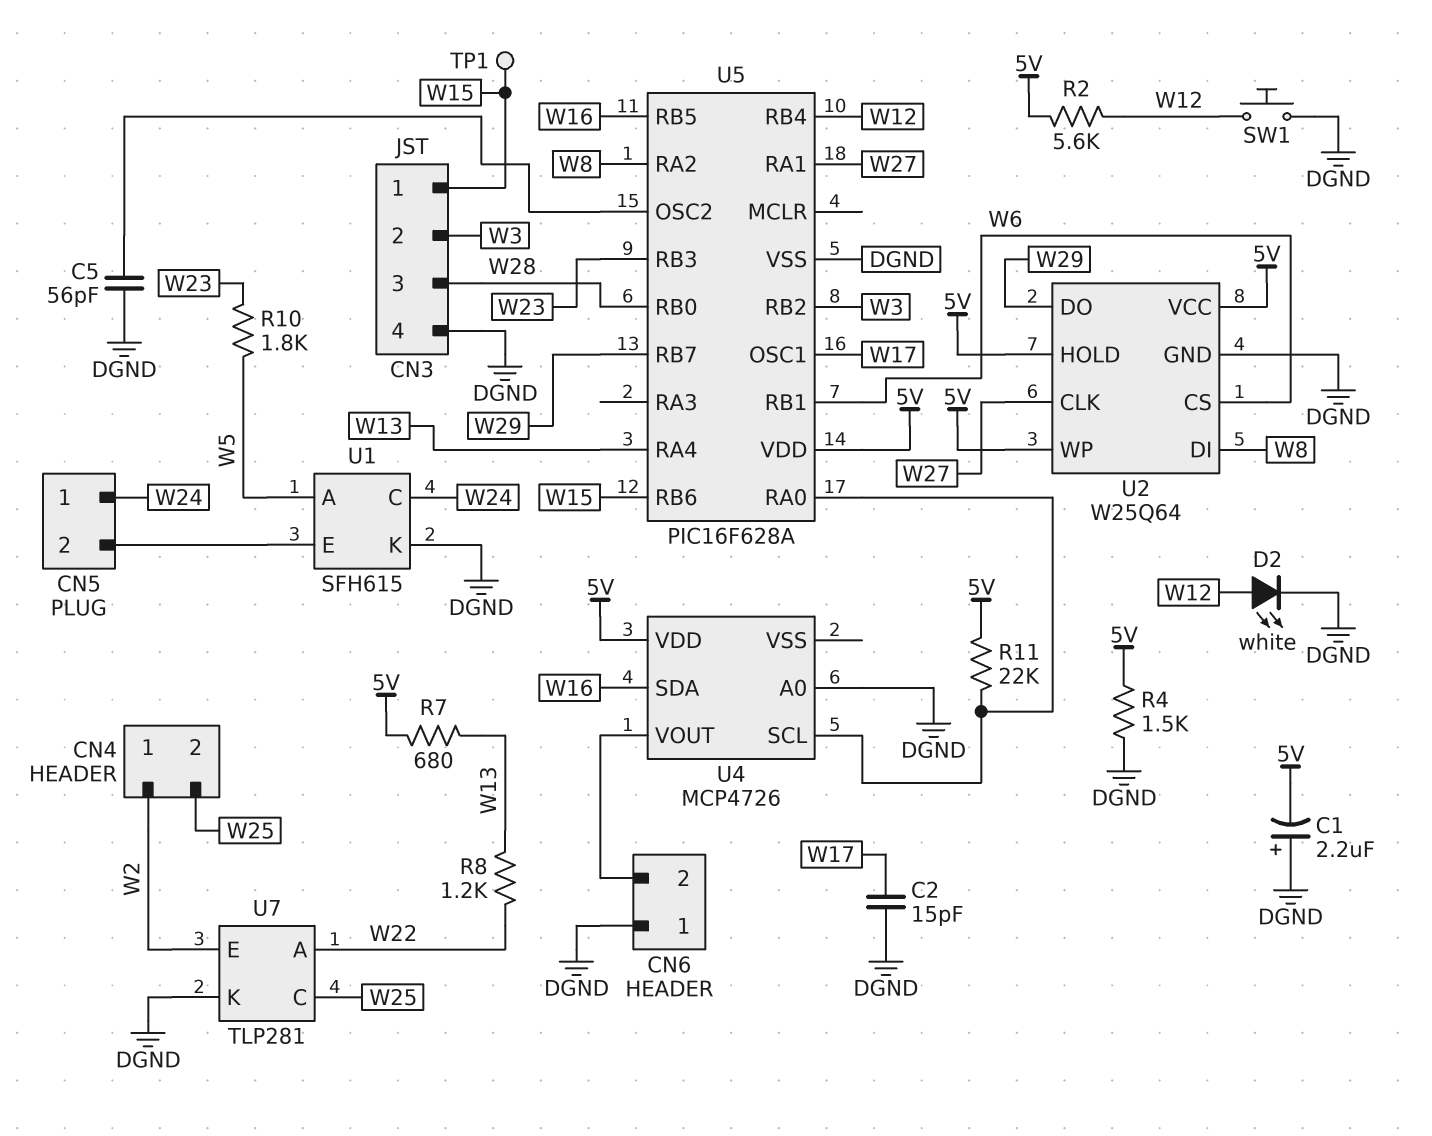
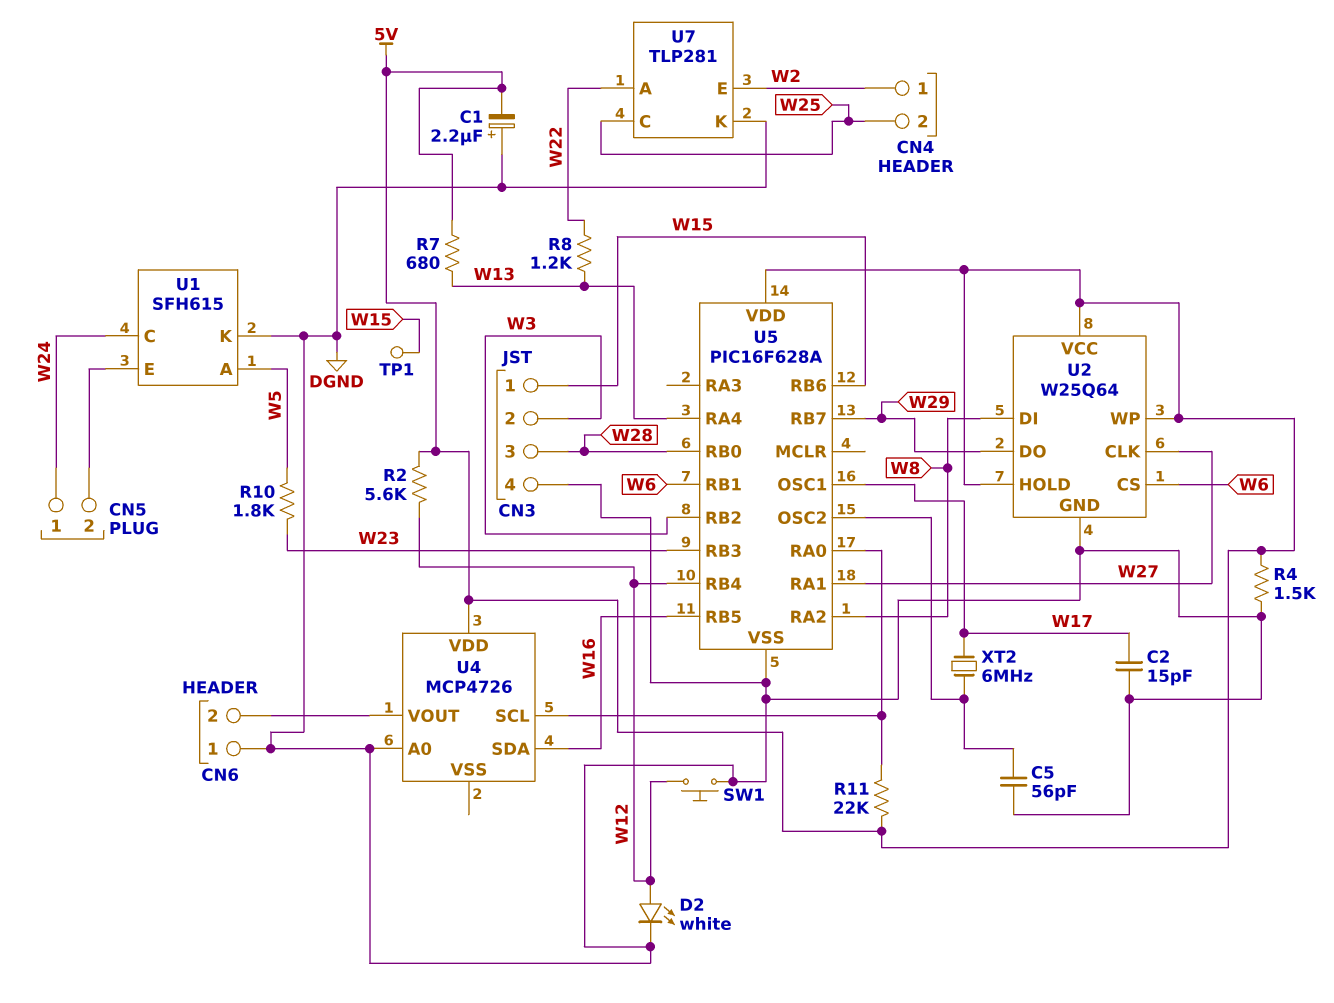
XT2: none -> 6MHz (U5/OSC2, W17)

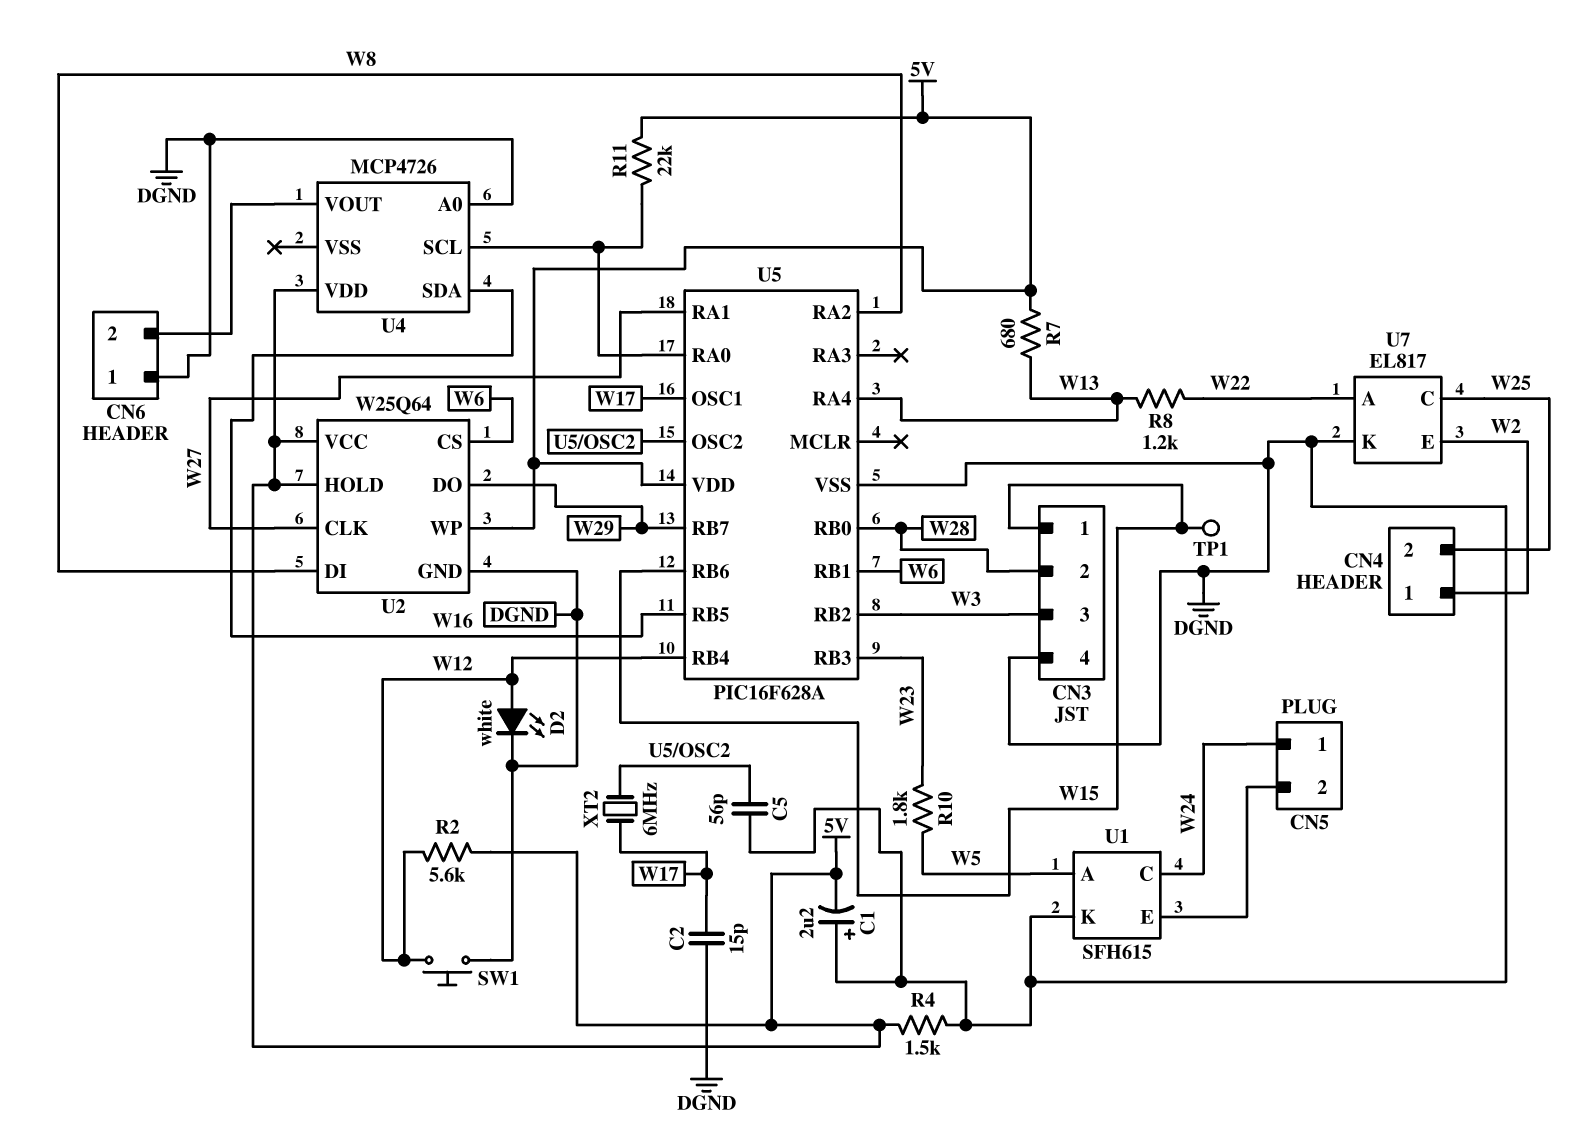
CN3 pin 2: W3 -> W28
CN3 pin 3: W28 -> W3
U7: TLP281 -> EL817

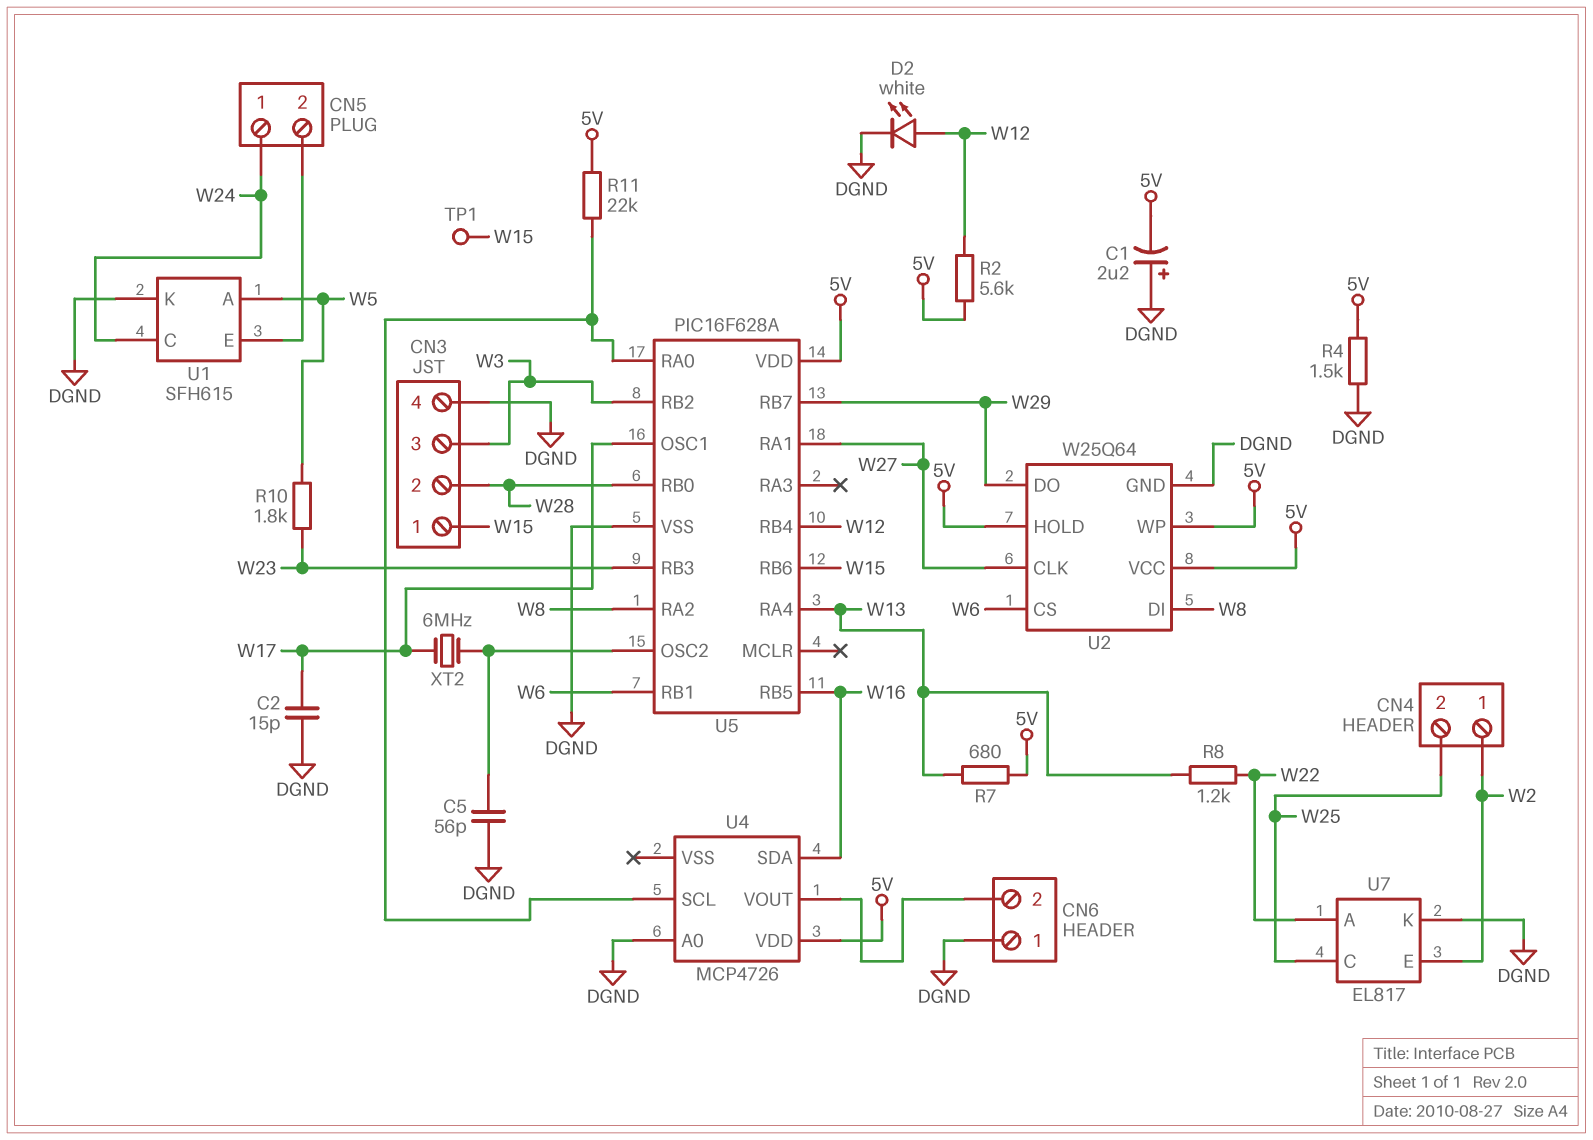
SW1: button (DGND, W12) -> none

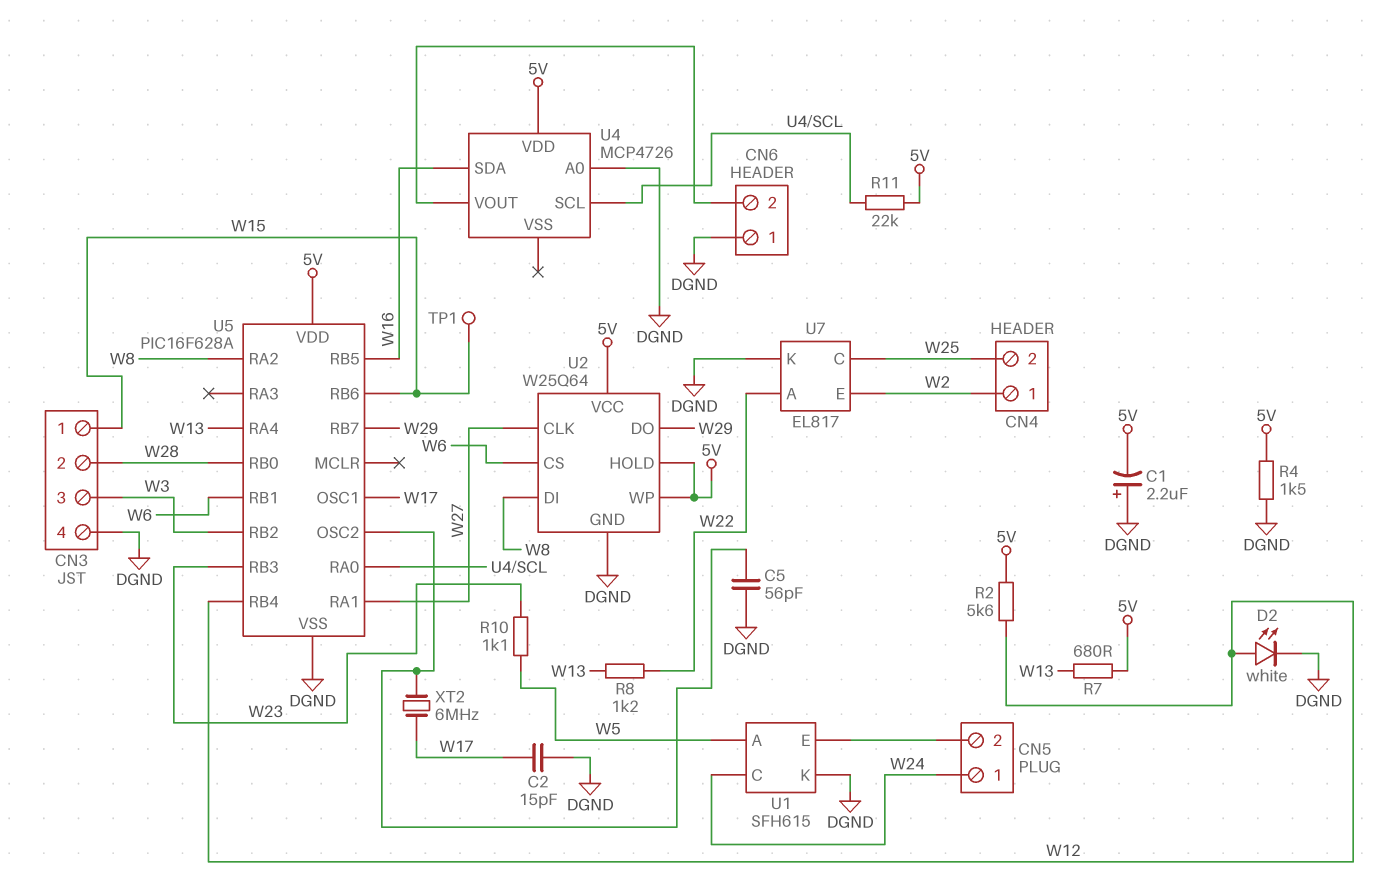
R10: 1.8k (W5, W23) -> 1.1k (W5, W23)

